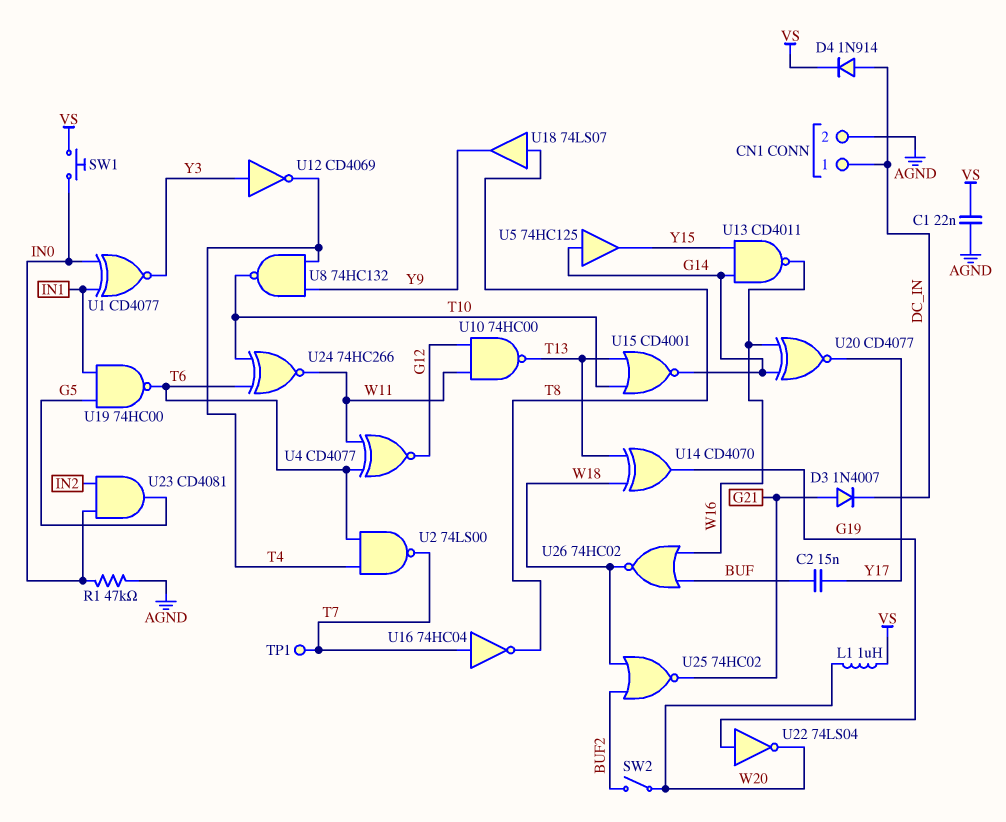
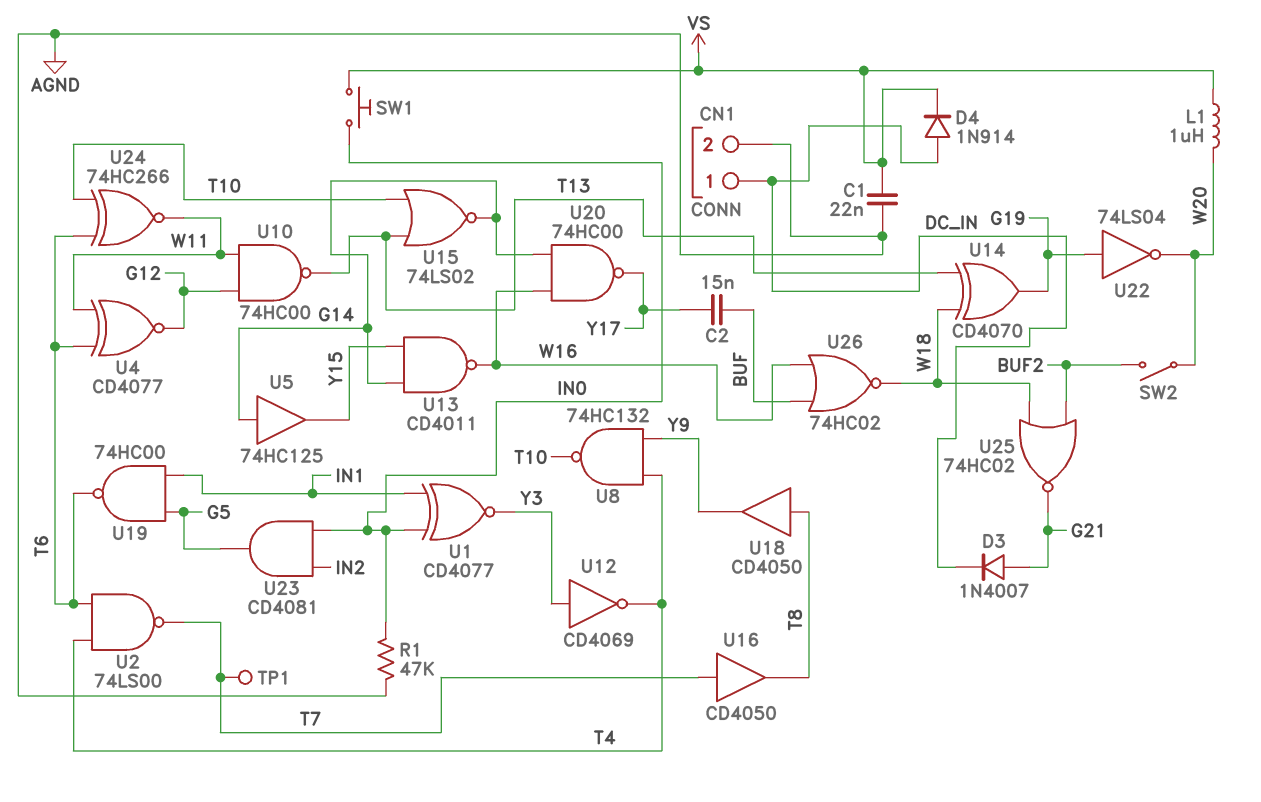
U15: NOR CD4001 (in T10, in T13, out G14) -> NOR 74LS02 (in T10, in T13, out G14)
U16: NOT 74HC04 (in T7, out T8) -> buffer CD4050 (in T7, out T8)
U18: buffer 74LS07 (in T8, out Y9) -> buffer CD4050 (in T8, out Y9)
U20: XNOR CD4077 (in G14, in W16, out Y17) -> NAND 74HC00 (in G14, in W16, out Y17)

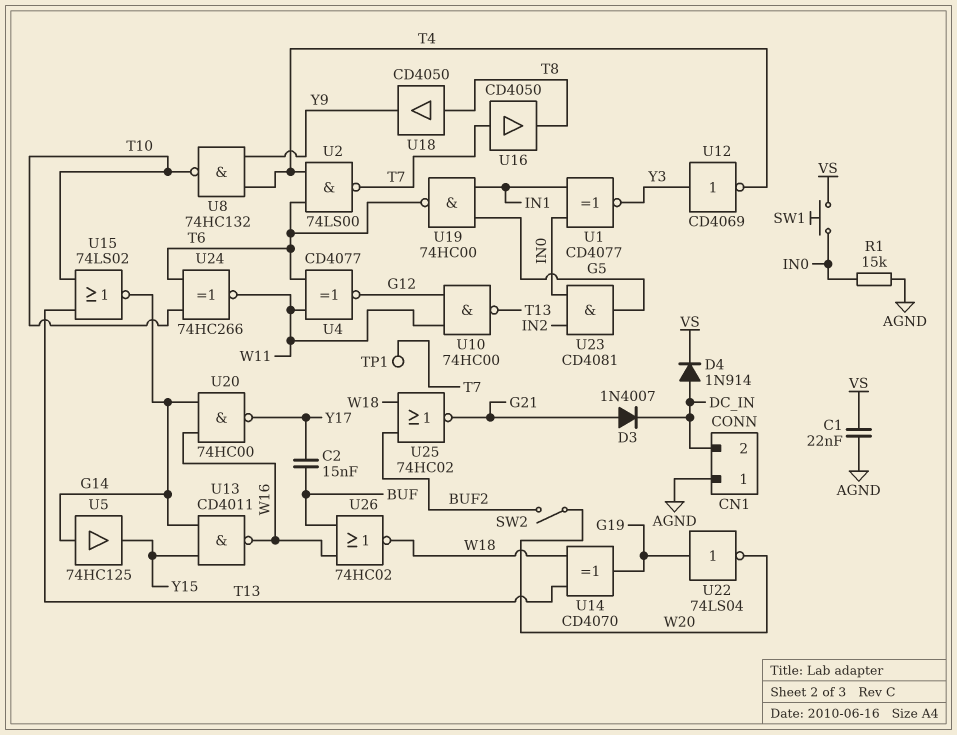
CN1 pin 1: DC_IN -> AGND
CN1 pin 2: AGND -> DC_IN
L1: 1uH (VS, W20) -> none
R1: 47k (AGND, IN0) -> 15k (AGND, IN0)

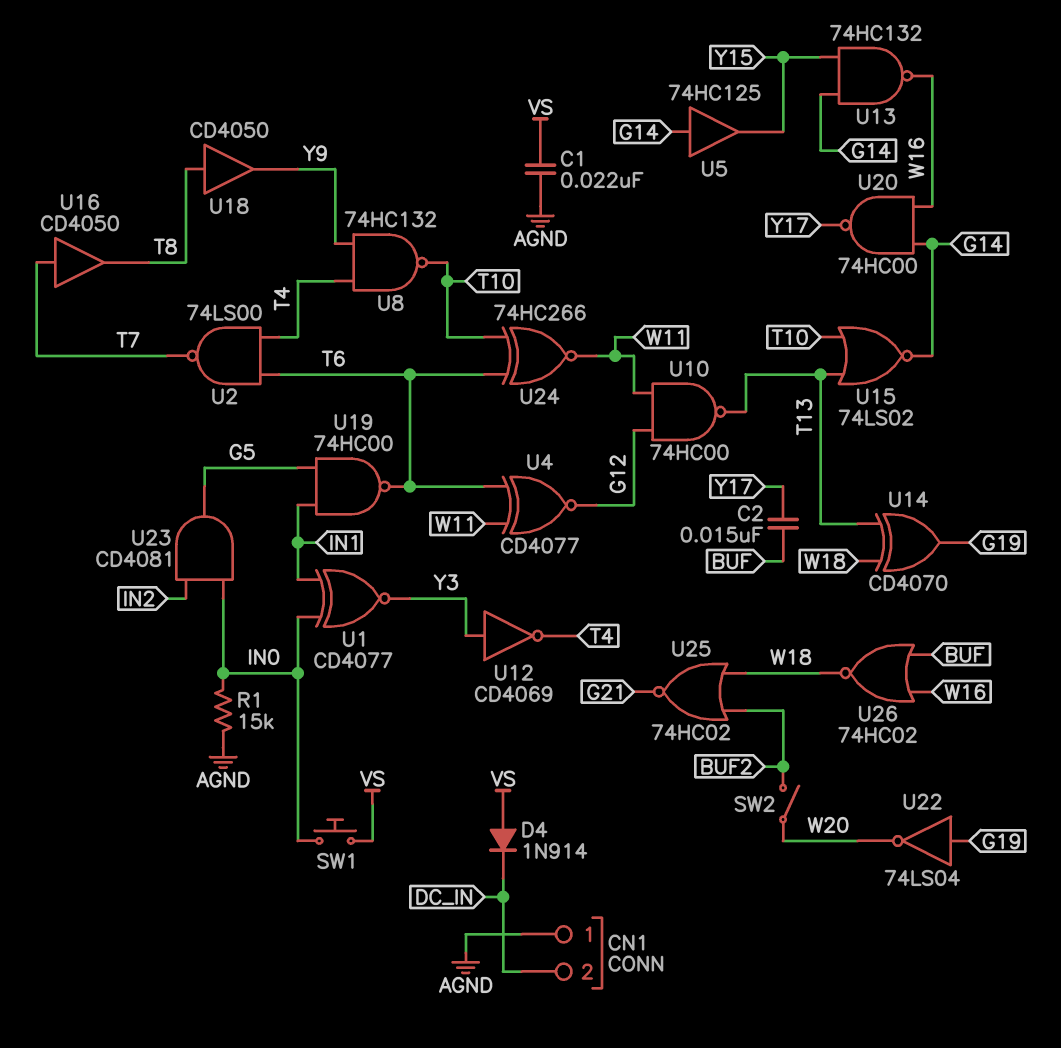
D3: diode 1N4007 (A G21, K DC_IN) -> none
D4: diode 1N914 (A DC_IN, K VS) -> diode 1N914 (A VS, K DC_IN)
TP1: test point (T7) -> none
U13: NAND CD4011 (in G14, in Y15, out W16) -> NAND 74HC132 (in G14, in Y15, out W16)

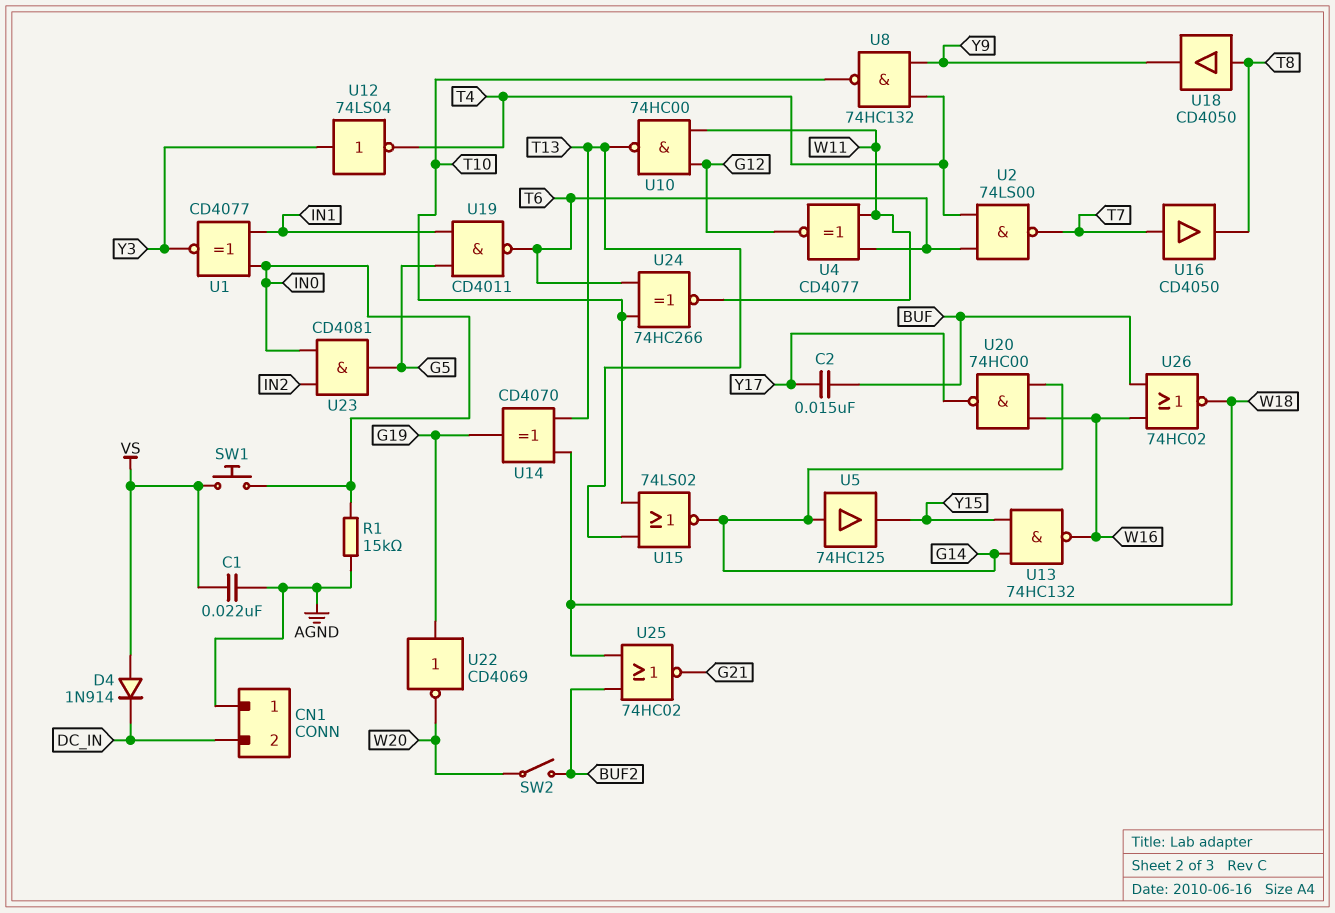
U12: NOT CD4069 (in Y3, out T4) -> NOT 74LS04 (in Y3, out T4)
U19: NAND 74HC00 (in G5, in IN1, out T6) -> NAND CD4011 (in G5, in IN1, out T6)
U22: NOT 74LS04 (in G19, out W20) -> NOT CD4069 (in G19, out W20)

